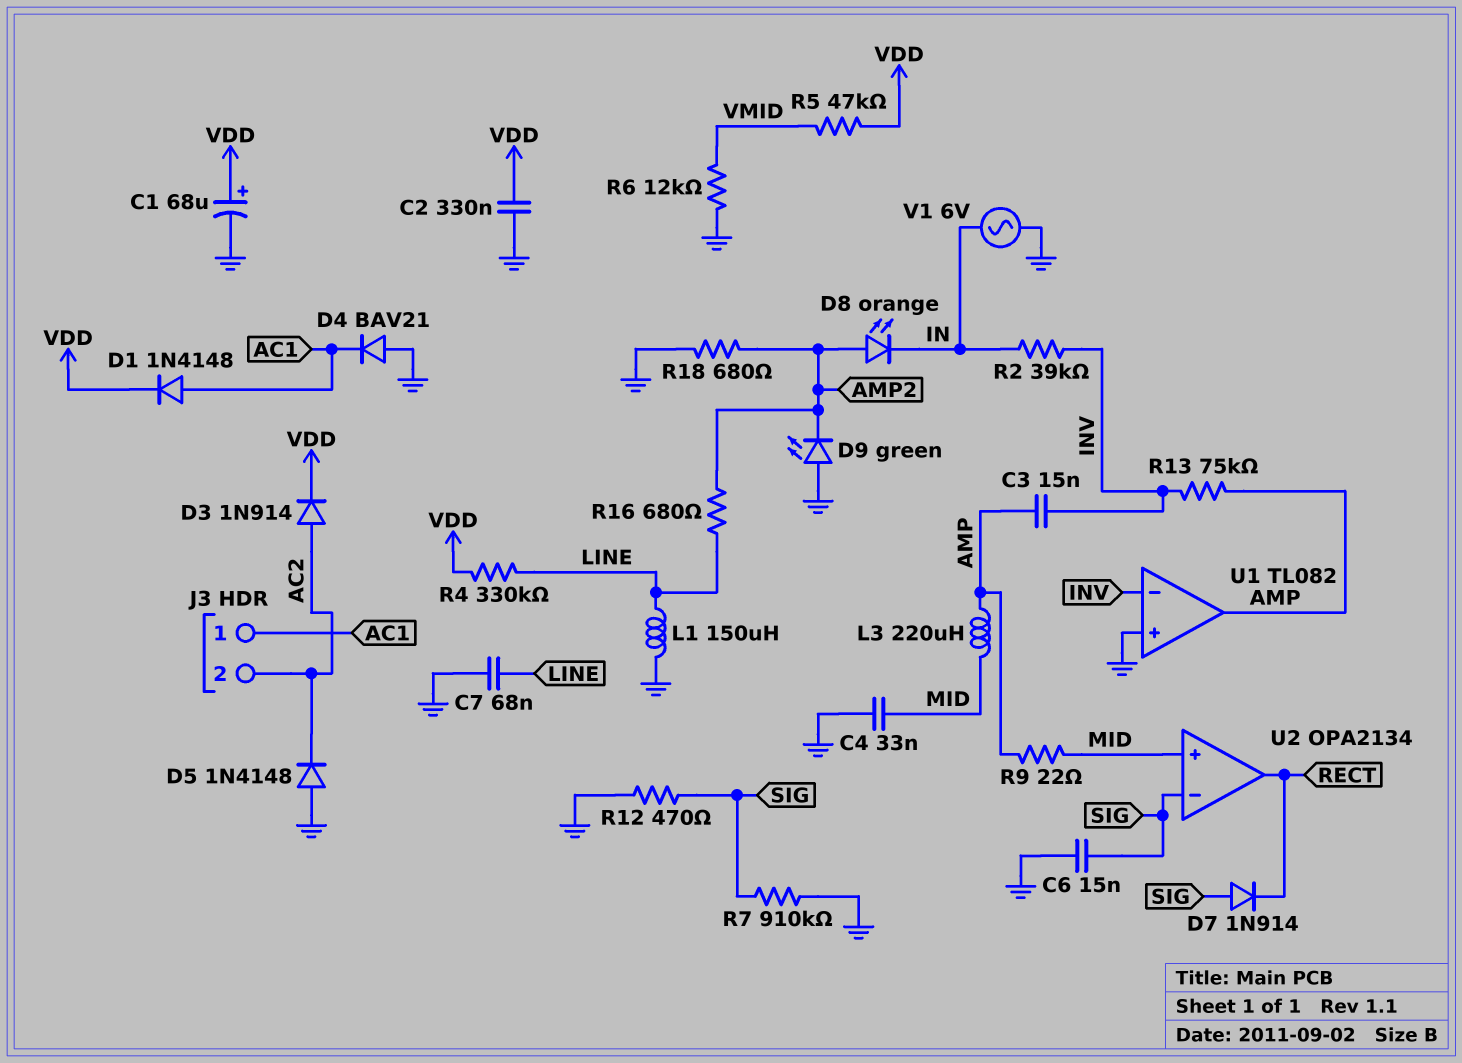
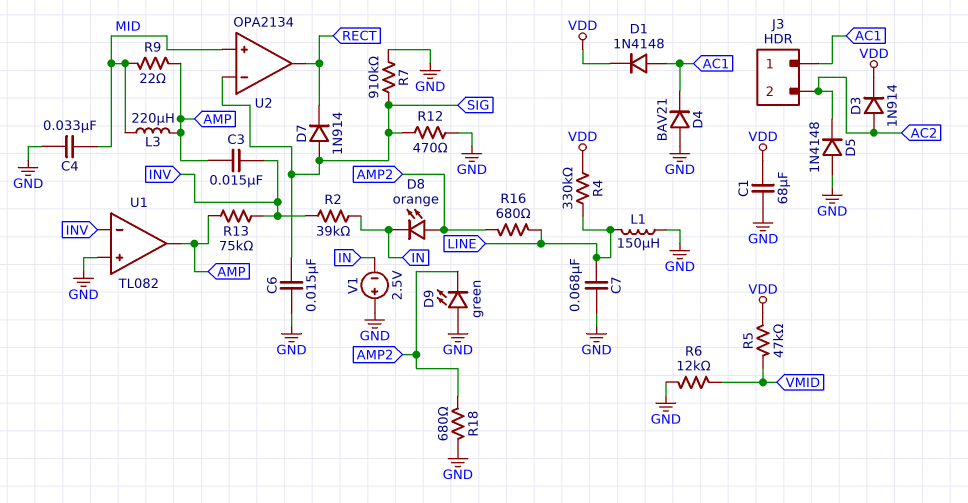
C1: 68uF (plus VDD, minus GND) -> 68uF (GND, VDD)
C2: 330nF (GND, VDD) -> none
V1: AC 6V (GND, IN) -> 2.5V (plus GND, minus IN)

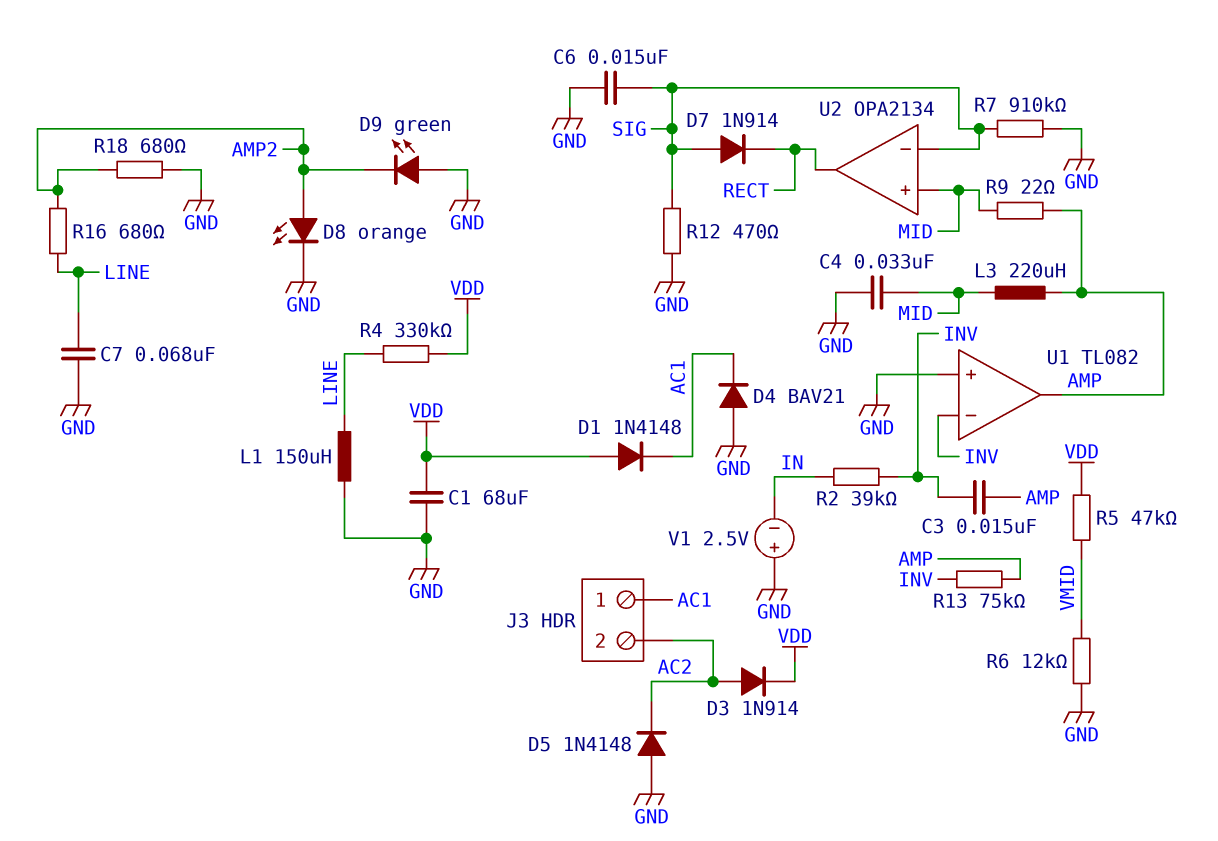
D1: diode 1N4148 (A AC1, K VDD) -> diode 1N4148 (A VDD, K AC1)
D8: LED orange (A AMP2, K IN) -> LED orange (A AMP2, K GND)

